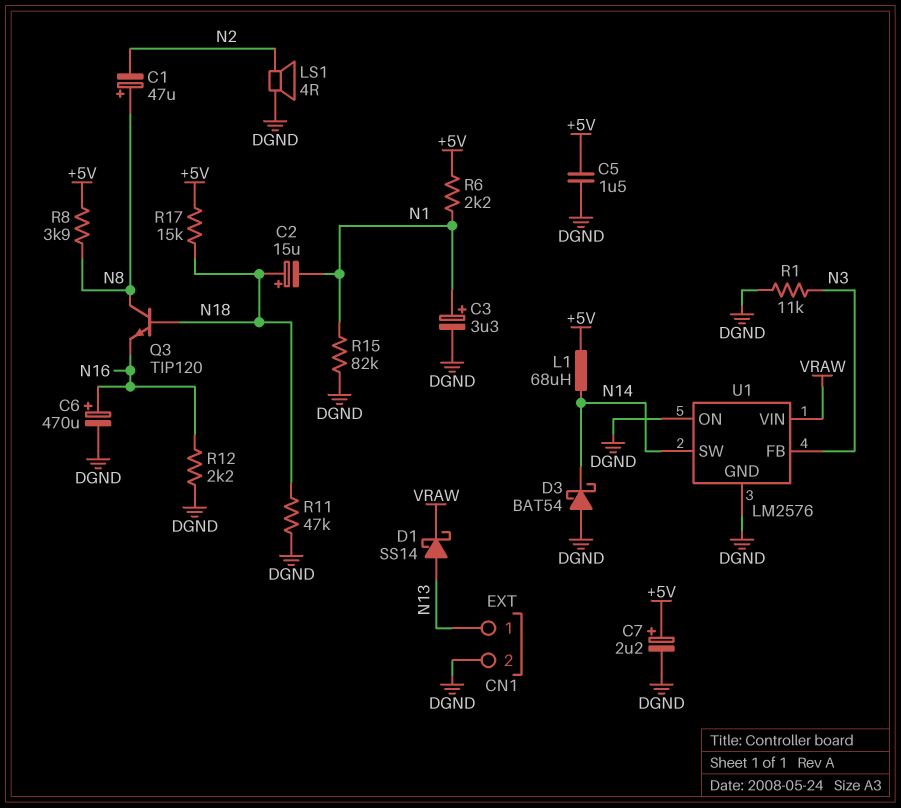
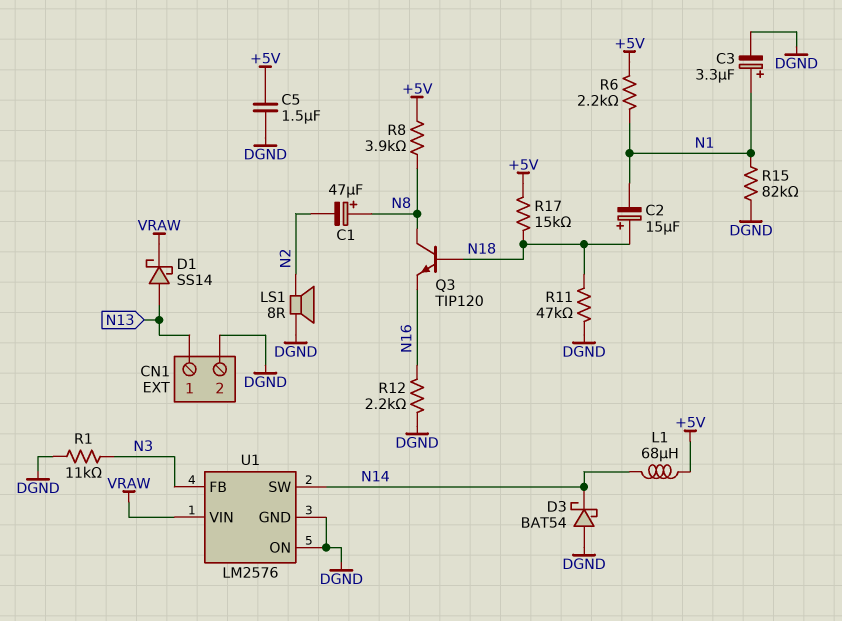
C6: 470uF (plus N16, minus DGND) -> none
C7: 2.2uF (plus +5V, minus DGND) -> none
LS1: speaker 4R (DGND, N2) -> speaker 8R (DGND, N2)

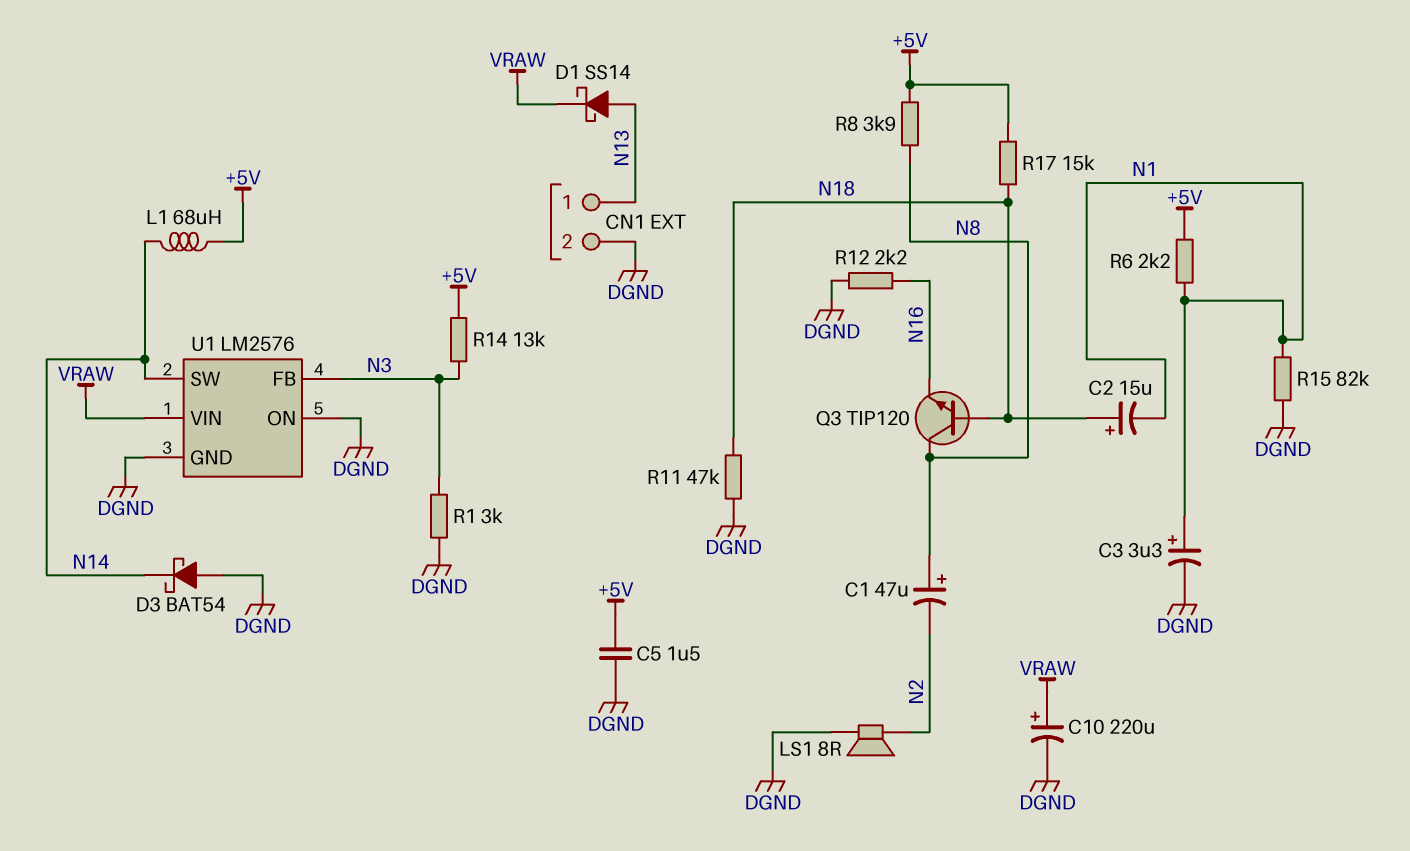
C10: none -> 220uF (plus VRAW, minus DGND)
R1: 11k (DGND, N3) -> 3k (DGND, N3)
R14: none -> 13k (+5V, N3)

